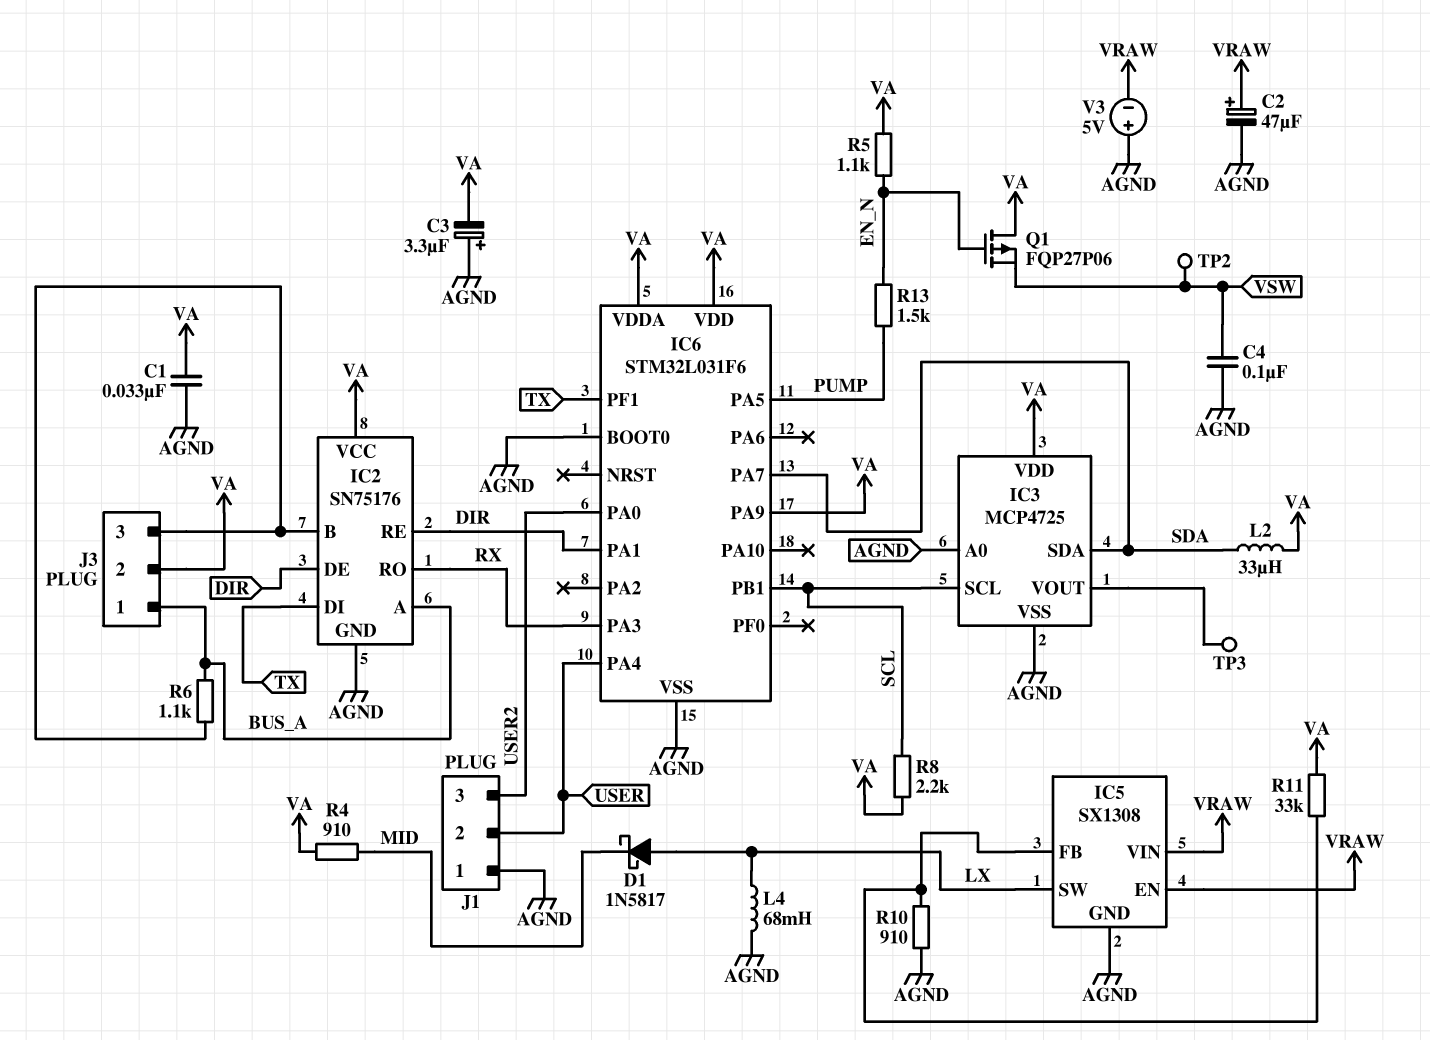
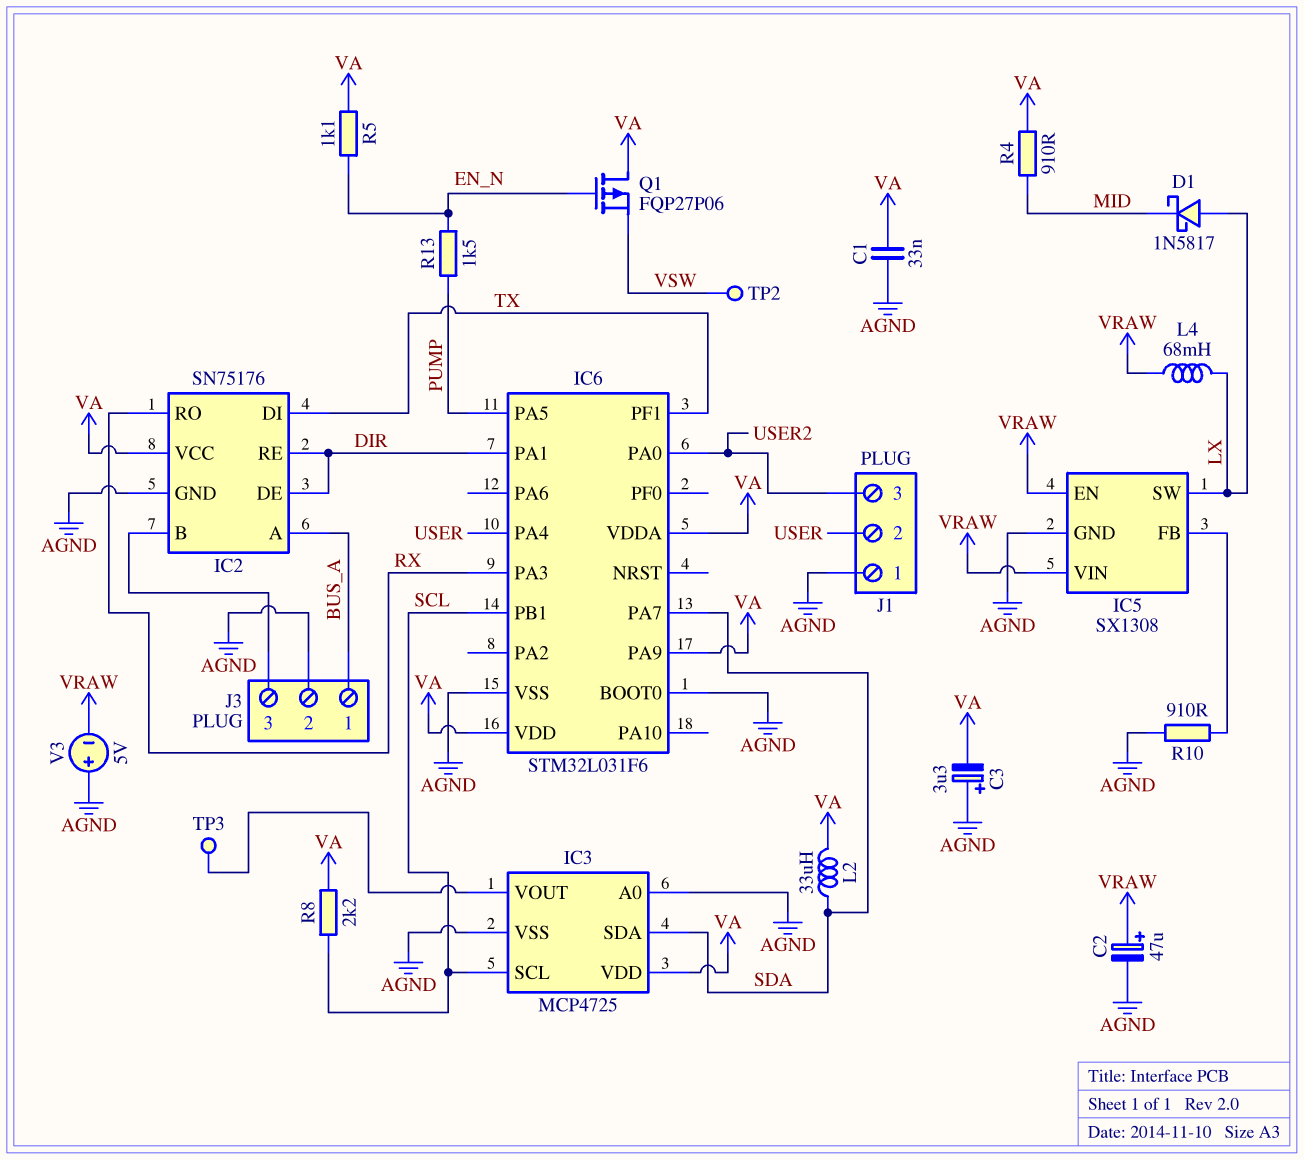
C4: 100nF (AGND, VSW) -> none
J3 pin 2: VA -> AGND
L4: 68mH (AGND, LX) -> 68mH (LX, VRAW)
R6: 1.1k (BUS_A, IC2/B) -> none
R11: 33k (IC5/FB, VA) -> none

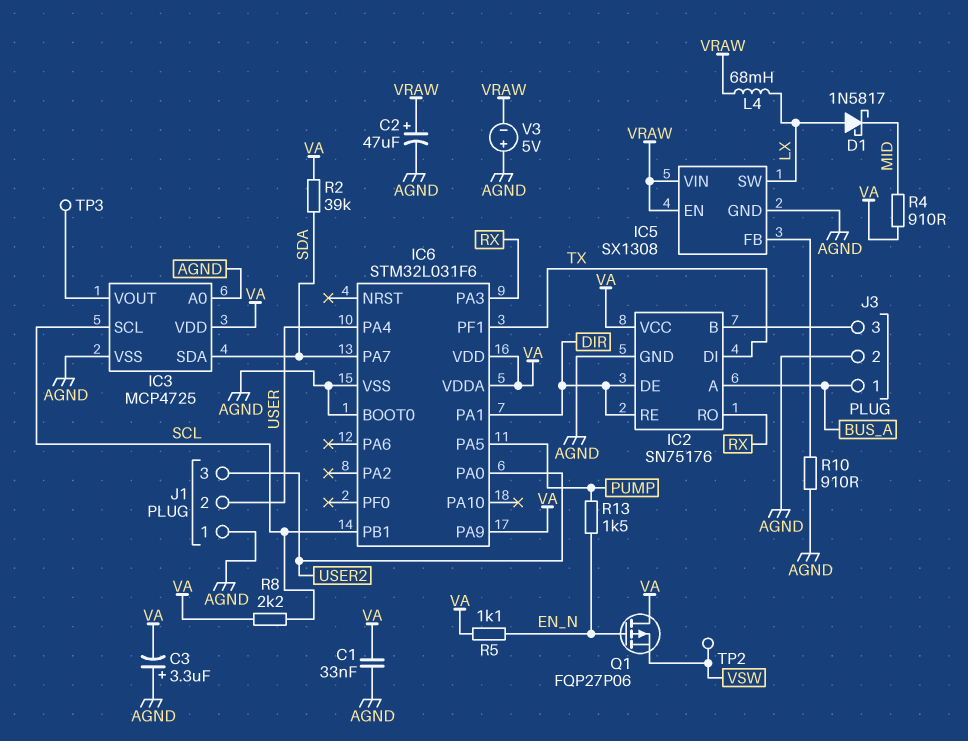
L2: 33uH (SDA, VA) -> none
R2: none -> 39k (SDA, VA)

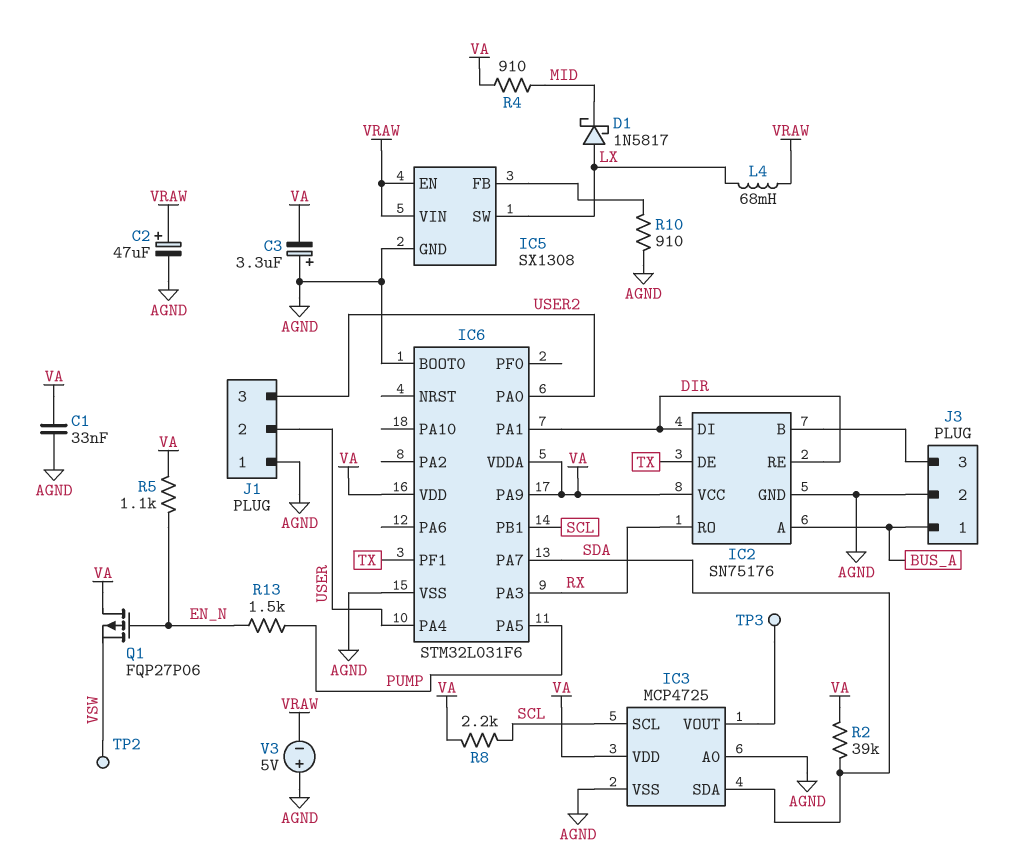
IC2 pin DE: DIR -> TX
IC2 pin DI: TX -> DIR

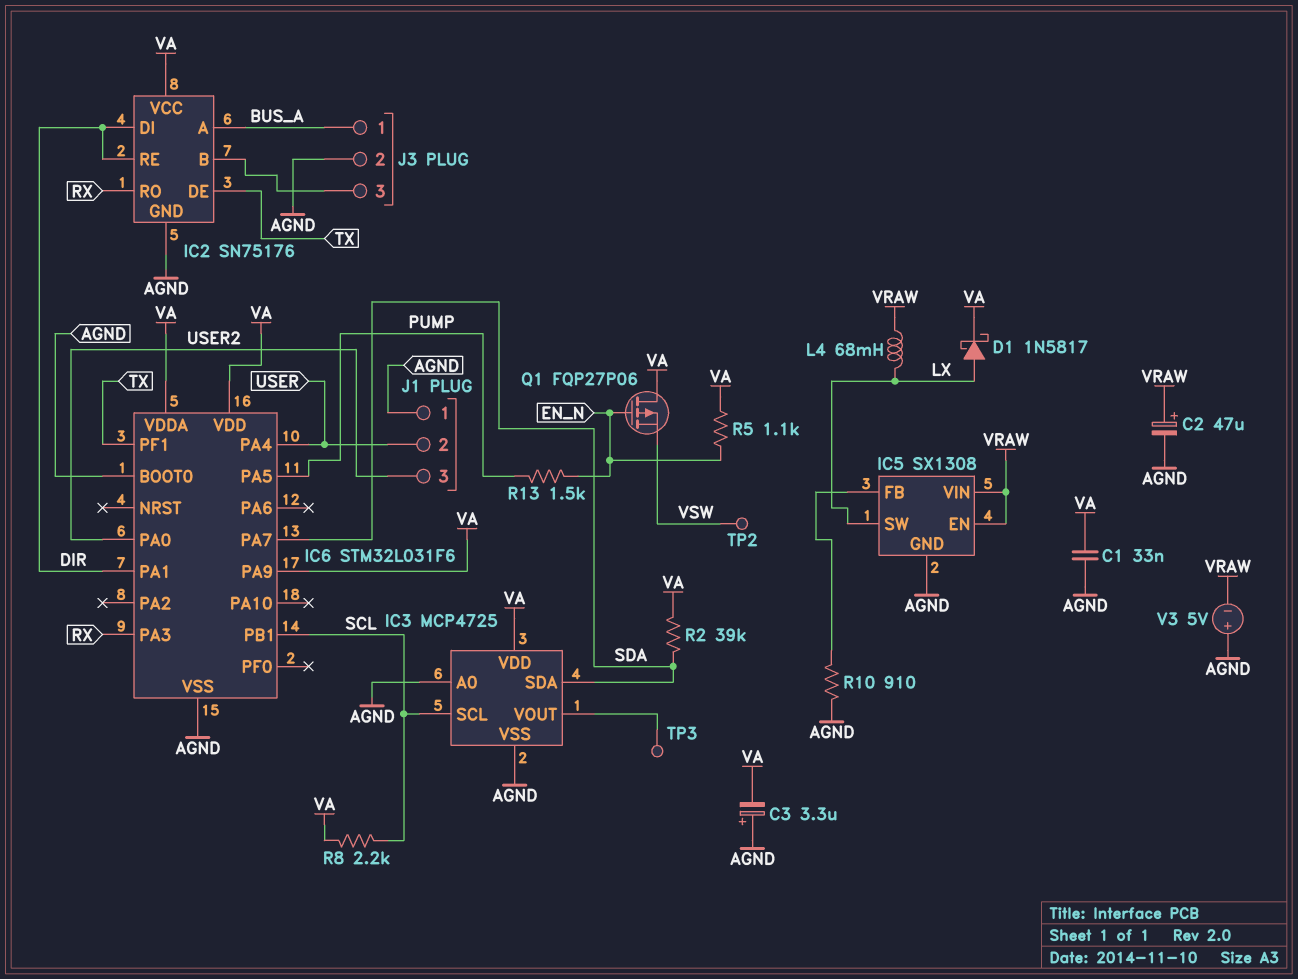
D1: schottky 1N5817 (A LX, K MID) -> schottky 1N5817 (A LX, K VA)
R4: 910 (MID, VA) -> none

